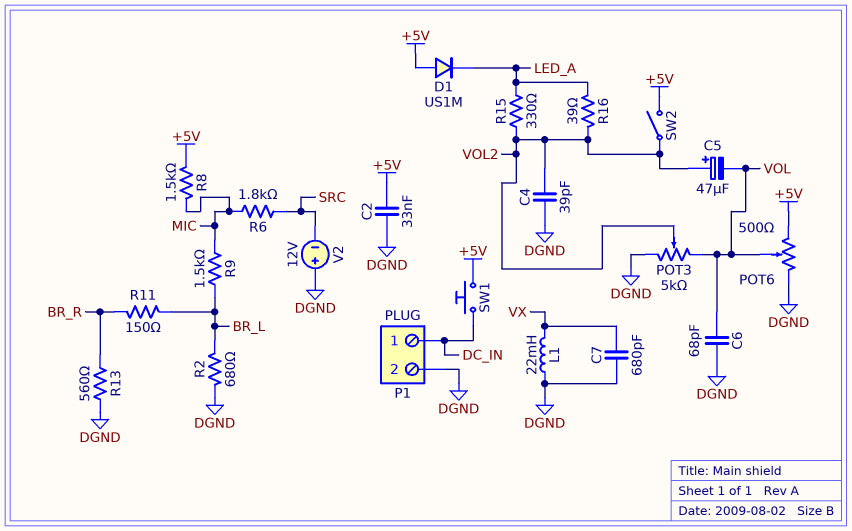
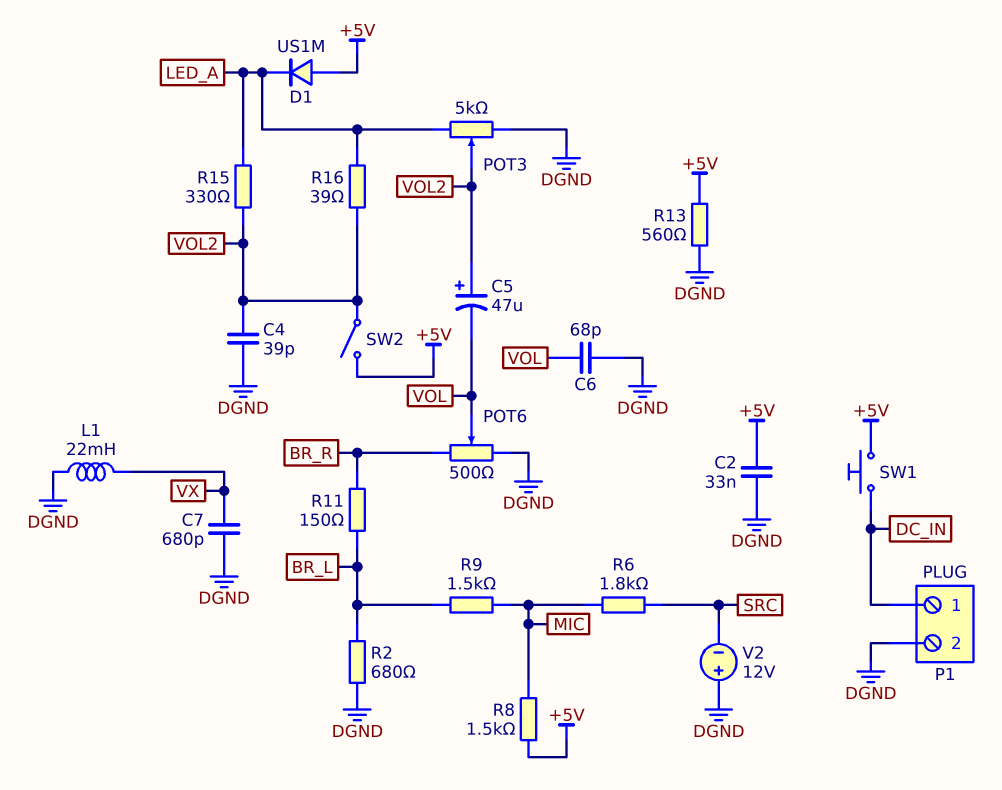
POT3: 5k (DGND, VOL, wiper VOL2) -> 5k (DGND, LED_A, wiper VOL2)
POT6: 500 (+5V, DGND, wiper VOL) -> 500 (BR_R, DGND, wiper VOL)
R13: 560 (BR_R, DGND) -> 560 (+5V, DGND)

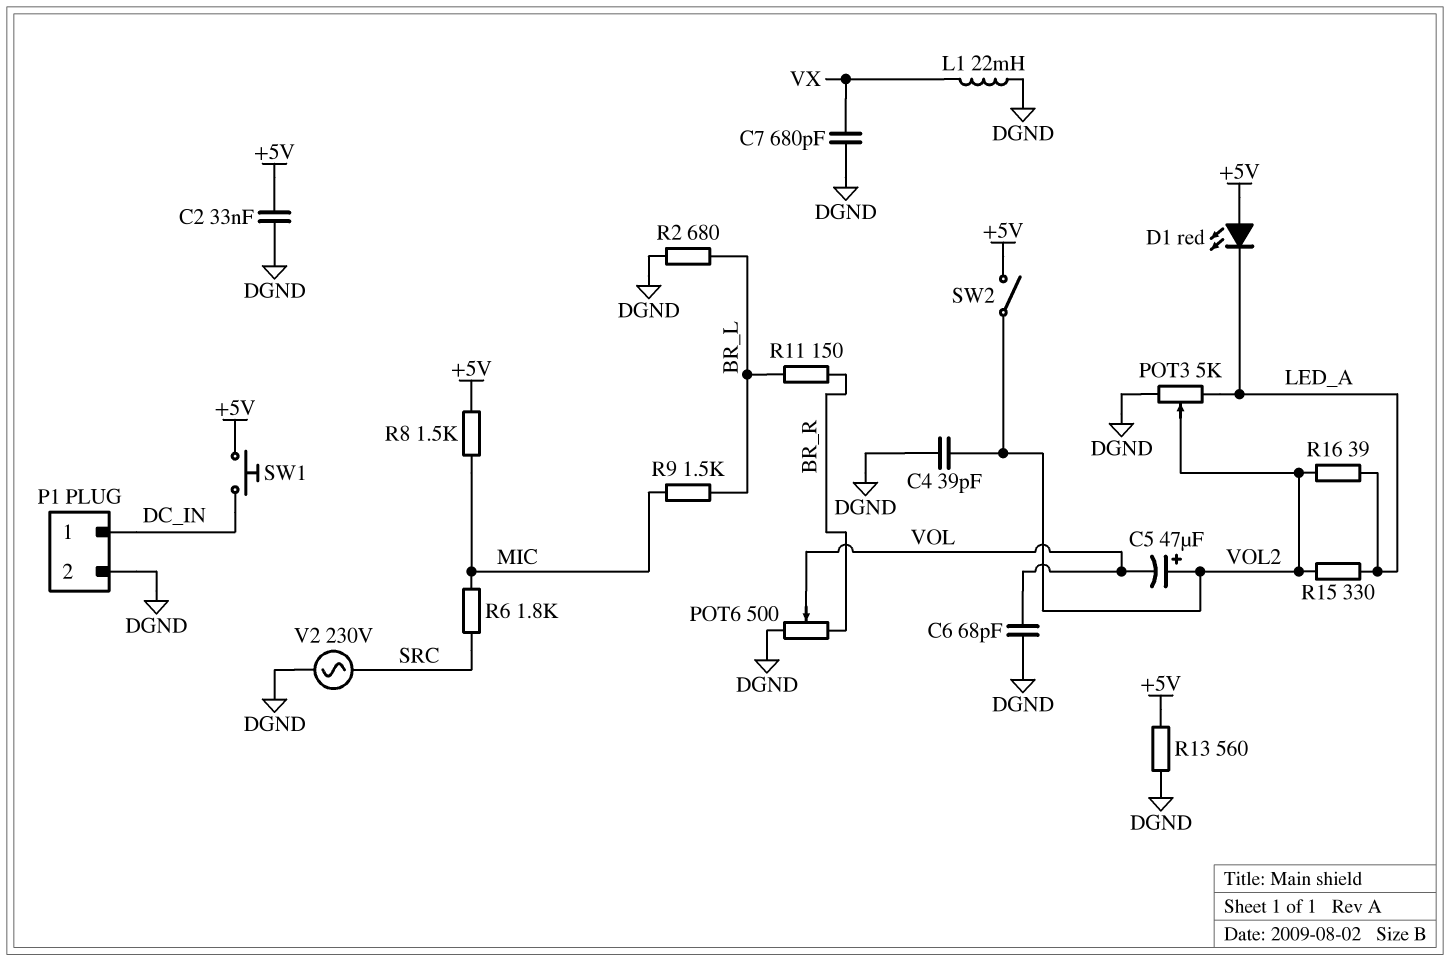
D1: diode US1M (A +5V, K LED_A) -> LED red (A +5V, K LED_A)
V2: 12V (plus DGND, minus SRC) -> AC 230V (DGND, SRC)

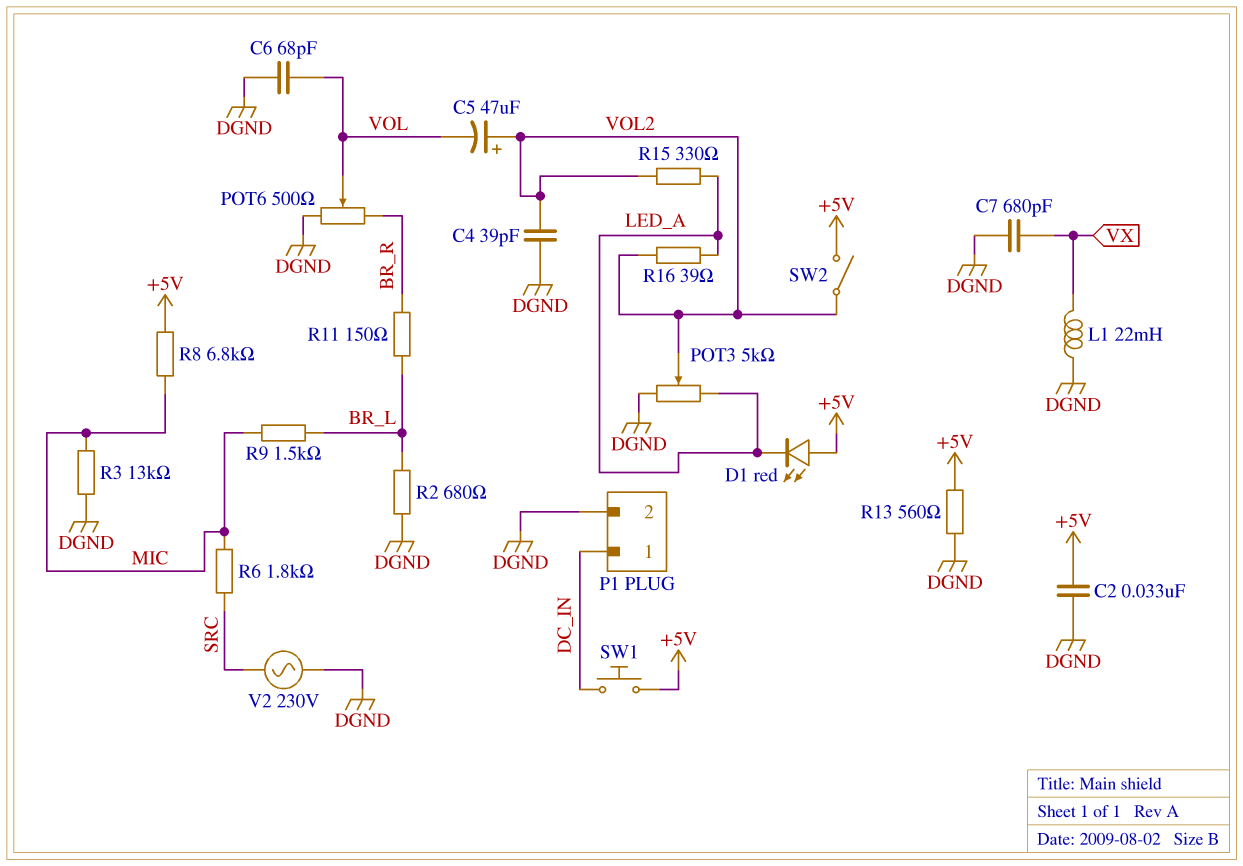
R3: none -> 13k (DGND, MIC)
R8: 1.5k (+5V, MIC) -> 6.8k (+5V, MIC)

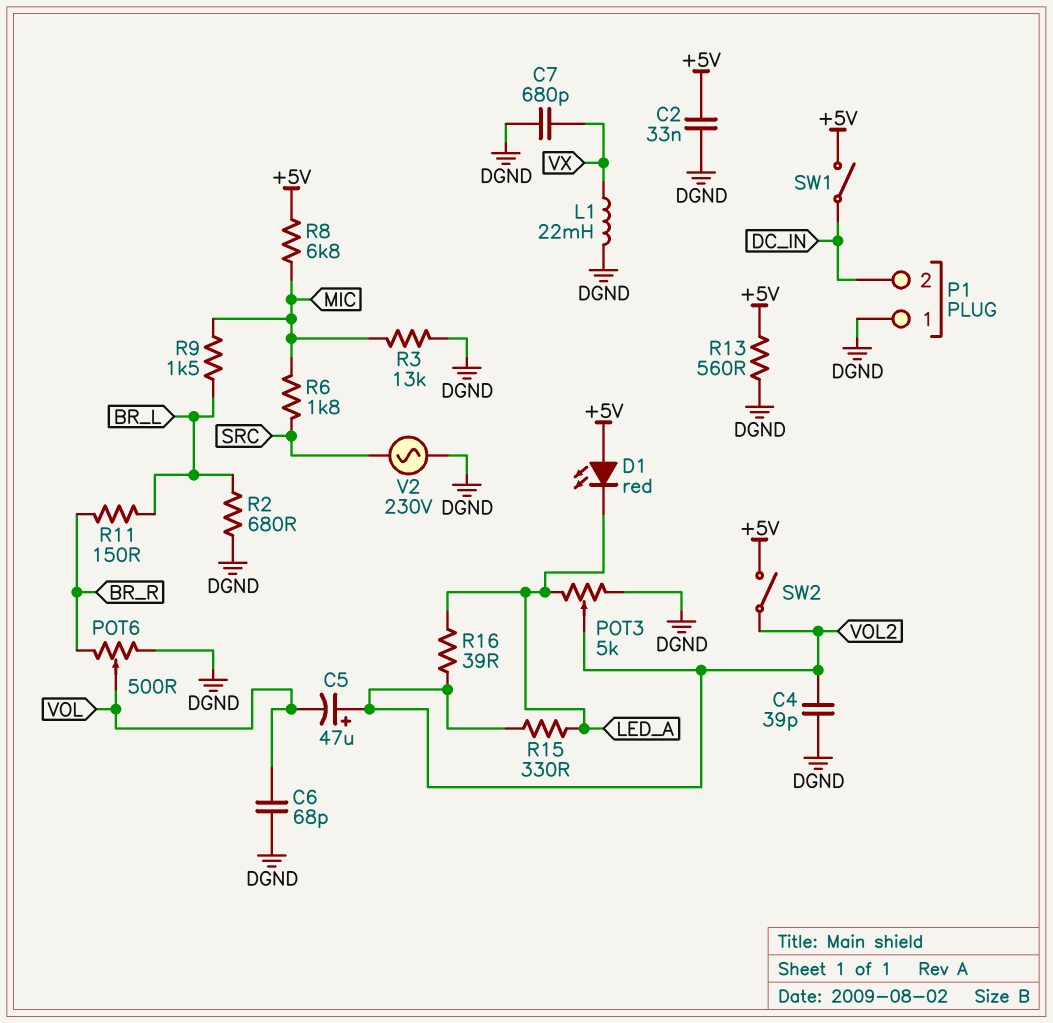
P1 pin 1: DC_IN -> DGND
P1 pin 2: DGND -> DC_IN
SW1: button (+5V, DC_IN) -> switch (+5V, DC_IN)

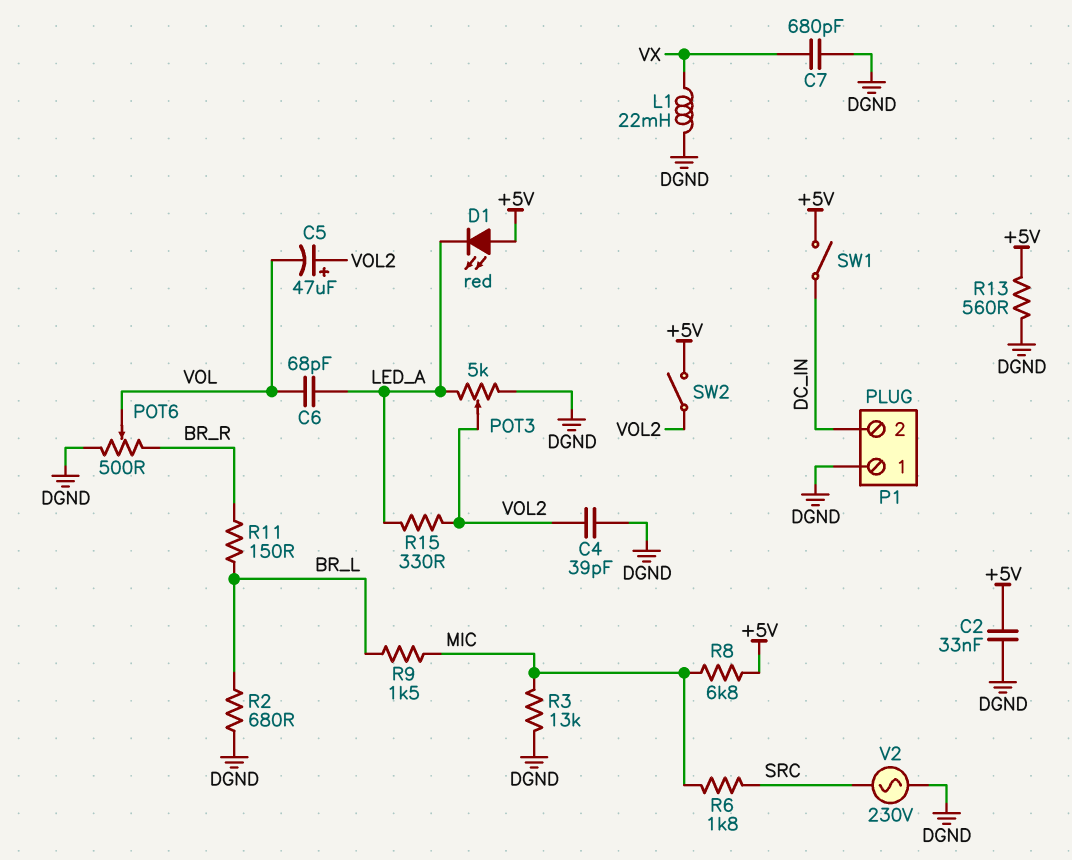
C6: 68pF (DGND, VOL) -> 68pF (LED_A, VOL)
R16: 39 (LED_A, VOL2) -> none

